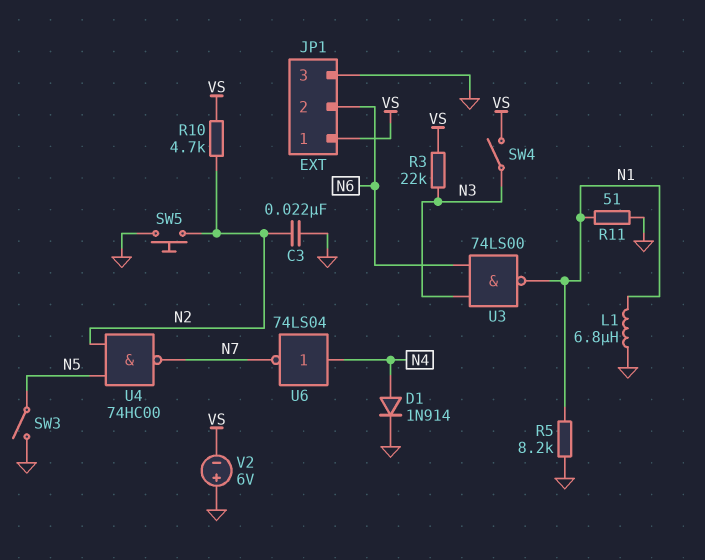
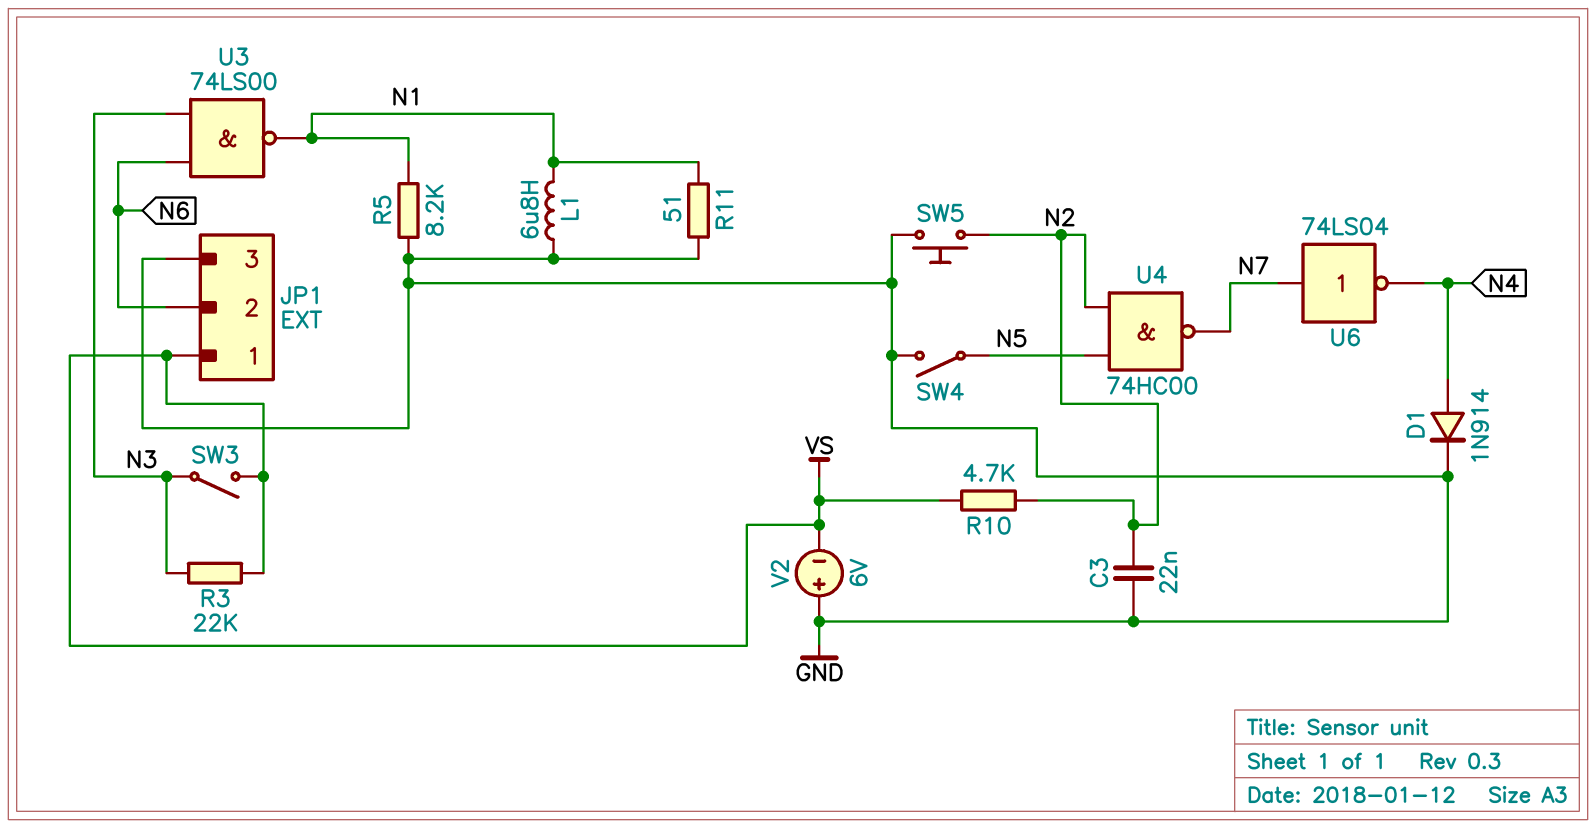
SW3: switch (GND, N5) -> switch (N3, VS)
SW4: switch (N3, VS) -> switch (GND, N5)
U6: NOT 74LS04 (in N4, out N7) -> NOT 74LS04 (in N7, out N4)

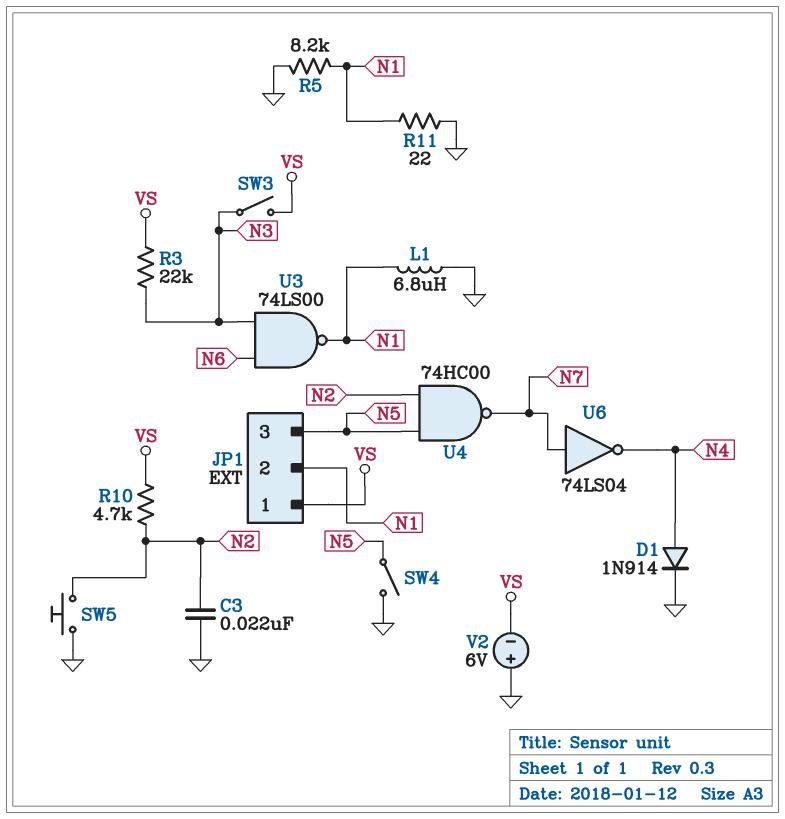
JP1 pin 2: N6 -> N1
JP1 pin 3: GND -> N5
R11: 51 (GND, N1) -> 22 (GND, N1)

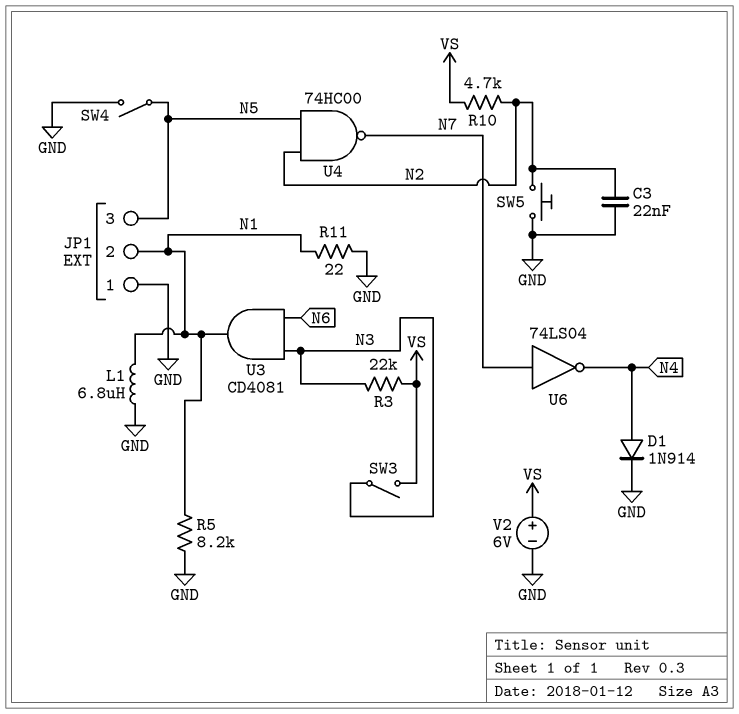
JP1 pin 1: VS -> GND
U3: NAND 74LS00 (in N3, in N6, out N1) -> AND CD4081 (in N3, in N6, out N1)
V2: 6V (plus GND, minus VS) -> 6V (plus VS, minus GND)

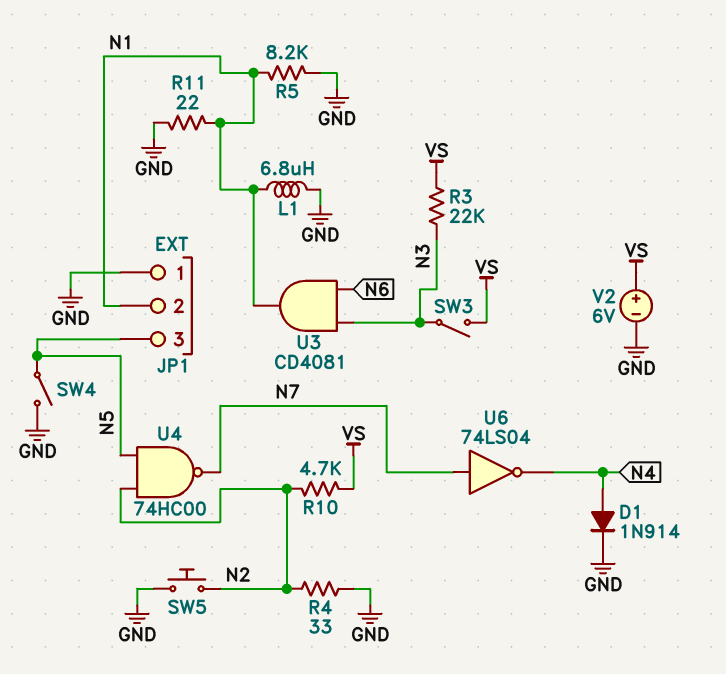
C3: 22nF (GND, N2) -> none
R4: none -> 33 (GND, N2)

